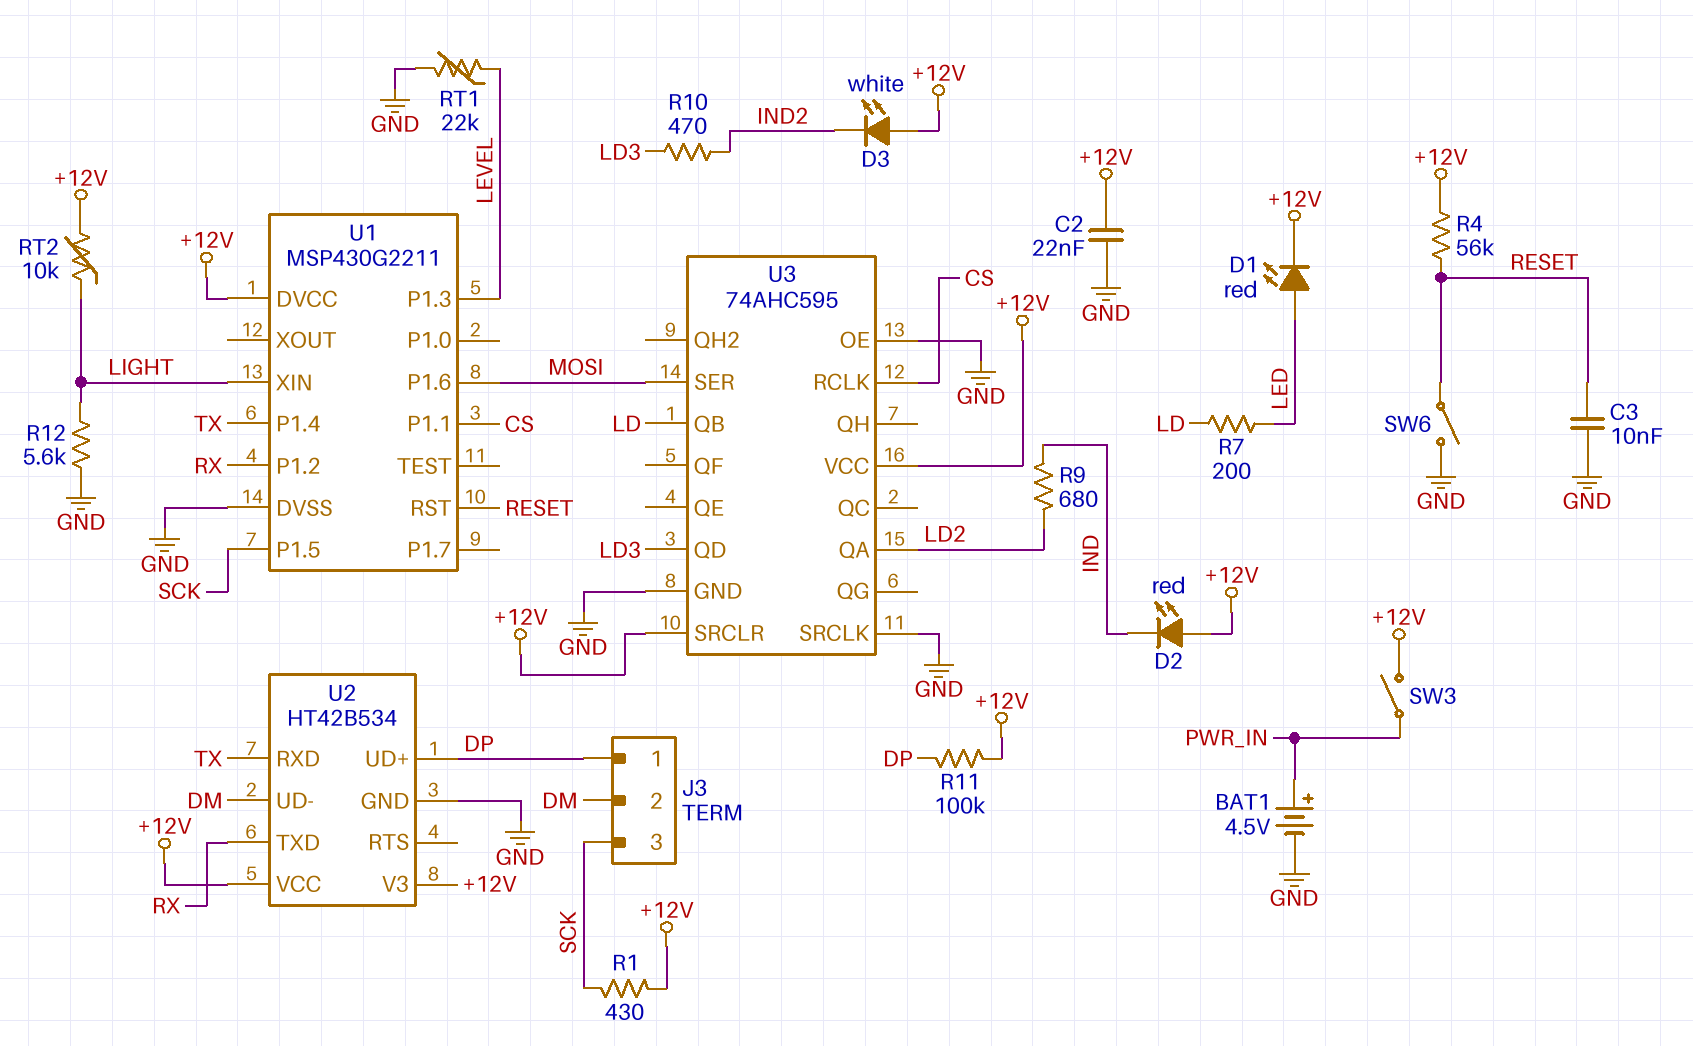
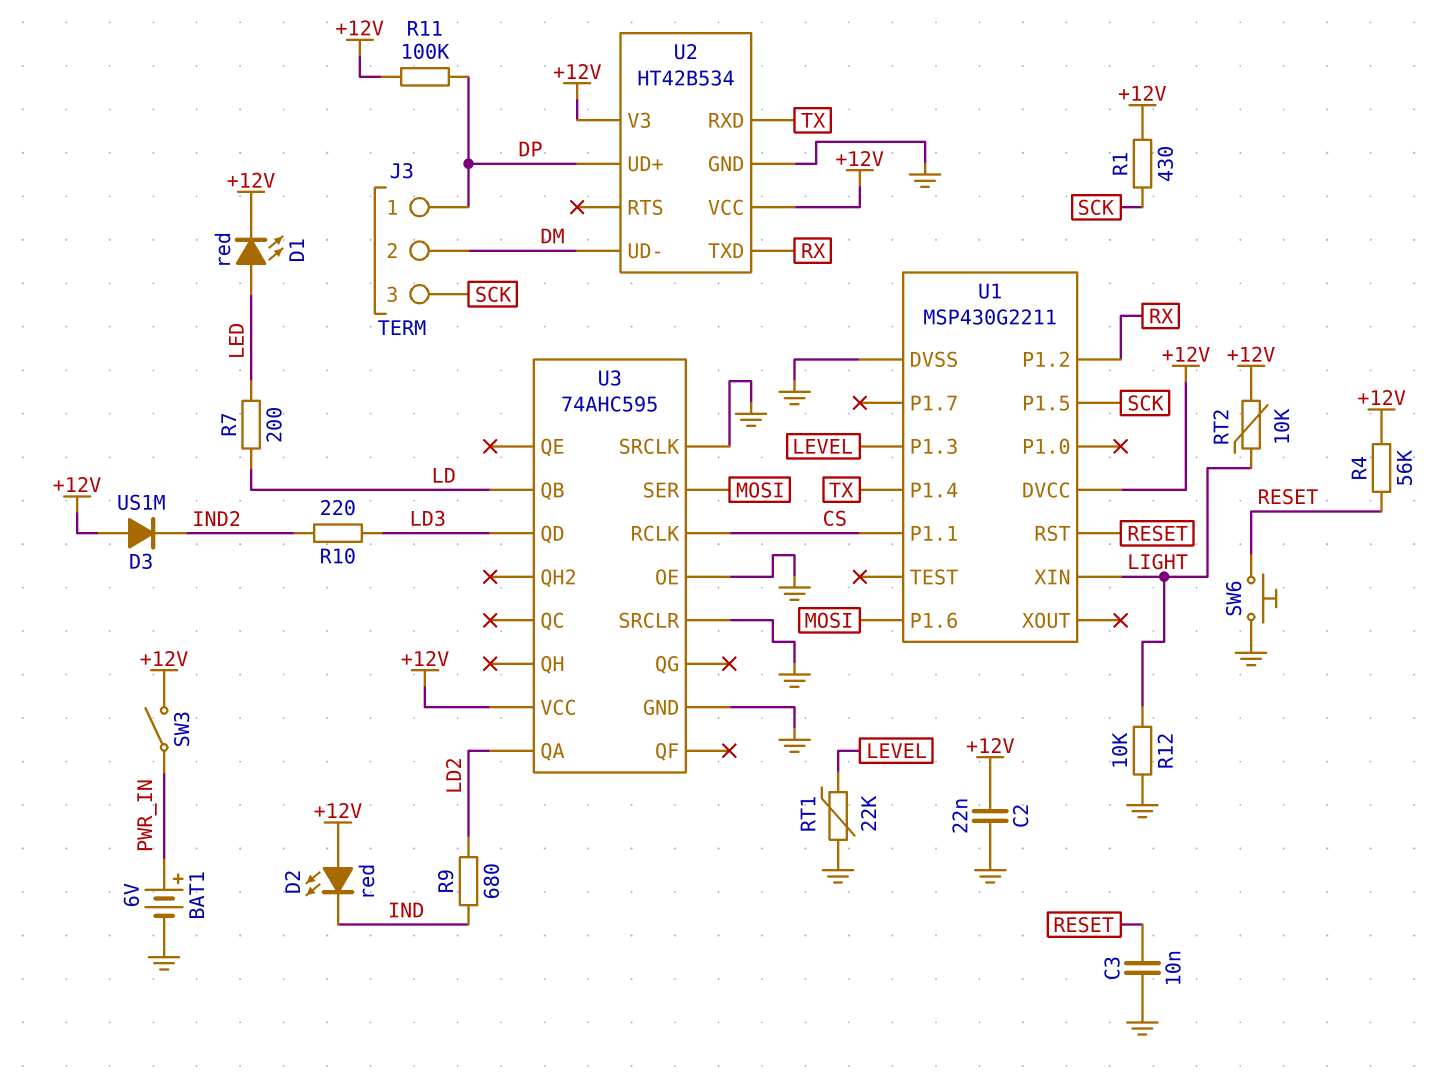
BAT1: 4.5V (plus PWR_IN, minus GND) -> 6V (plus PWR_IN, minus GND)
D3: LED white (A +12V, K IND2) -> diode US1M (A +12V, K IND2)
R10: 470 (IND2, LD3) -> 220 (IND2, LD3)
R12: 5.6k (GND, LIGHT) -> 10k (GND, LIGHT)
SW6: switch (GND, RESET) -> button (GND, RESET)
U3 pin SRCLR: +12V -> GND

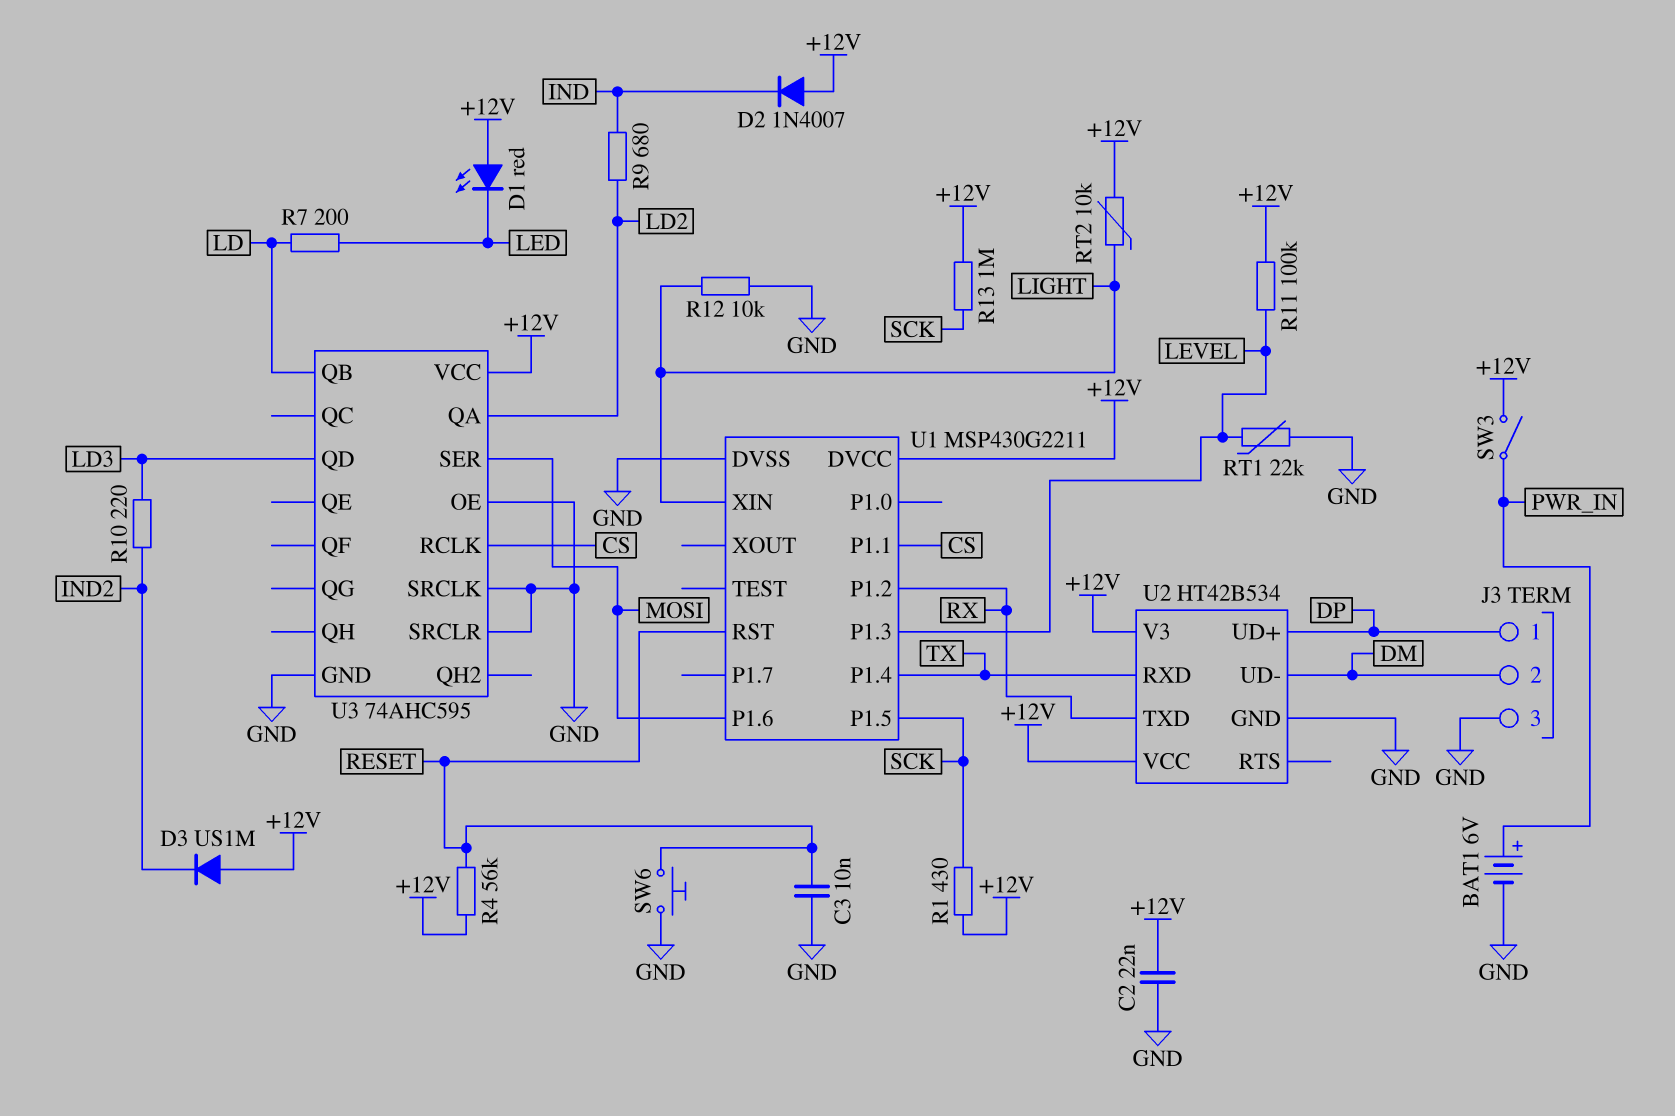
D1: LED red (A LED, K +12V) -> LED red (A +12V, K LED)
D2: LED red (A +12V, K IND) -> diode 1N4007 (A +12V, K IND)
J3 pin 3: SCK -> GND
R11: 100k (+12V, DP) -> 100k (+12V, LEVEL)
R13: none -> 1M (+12V, SCK)

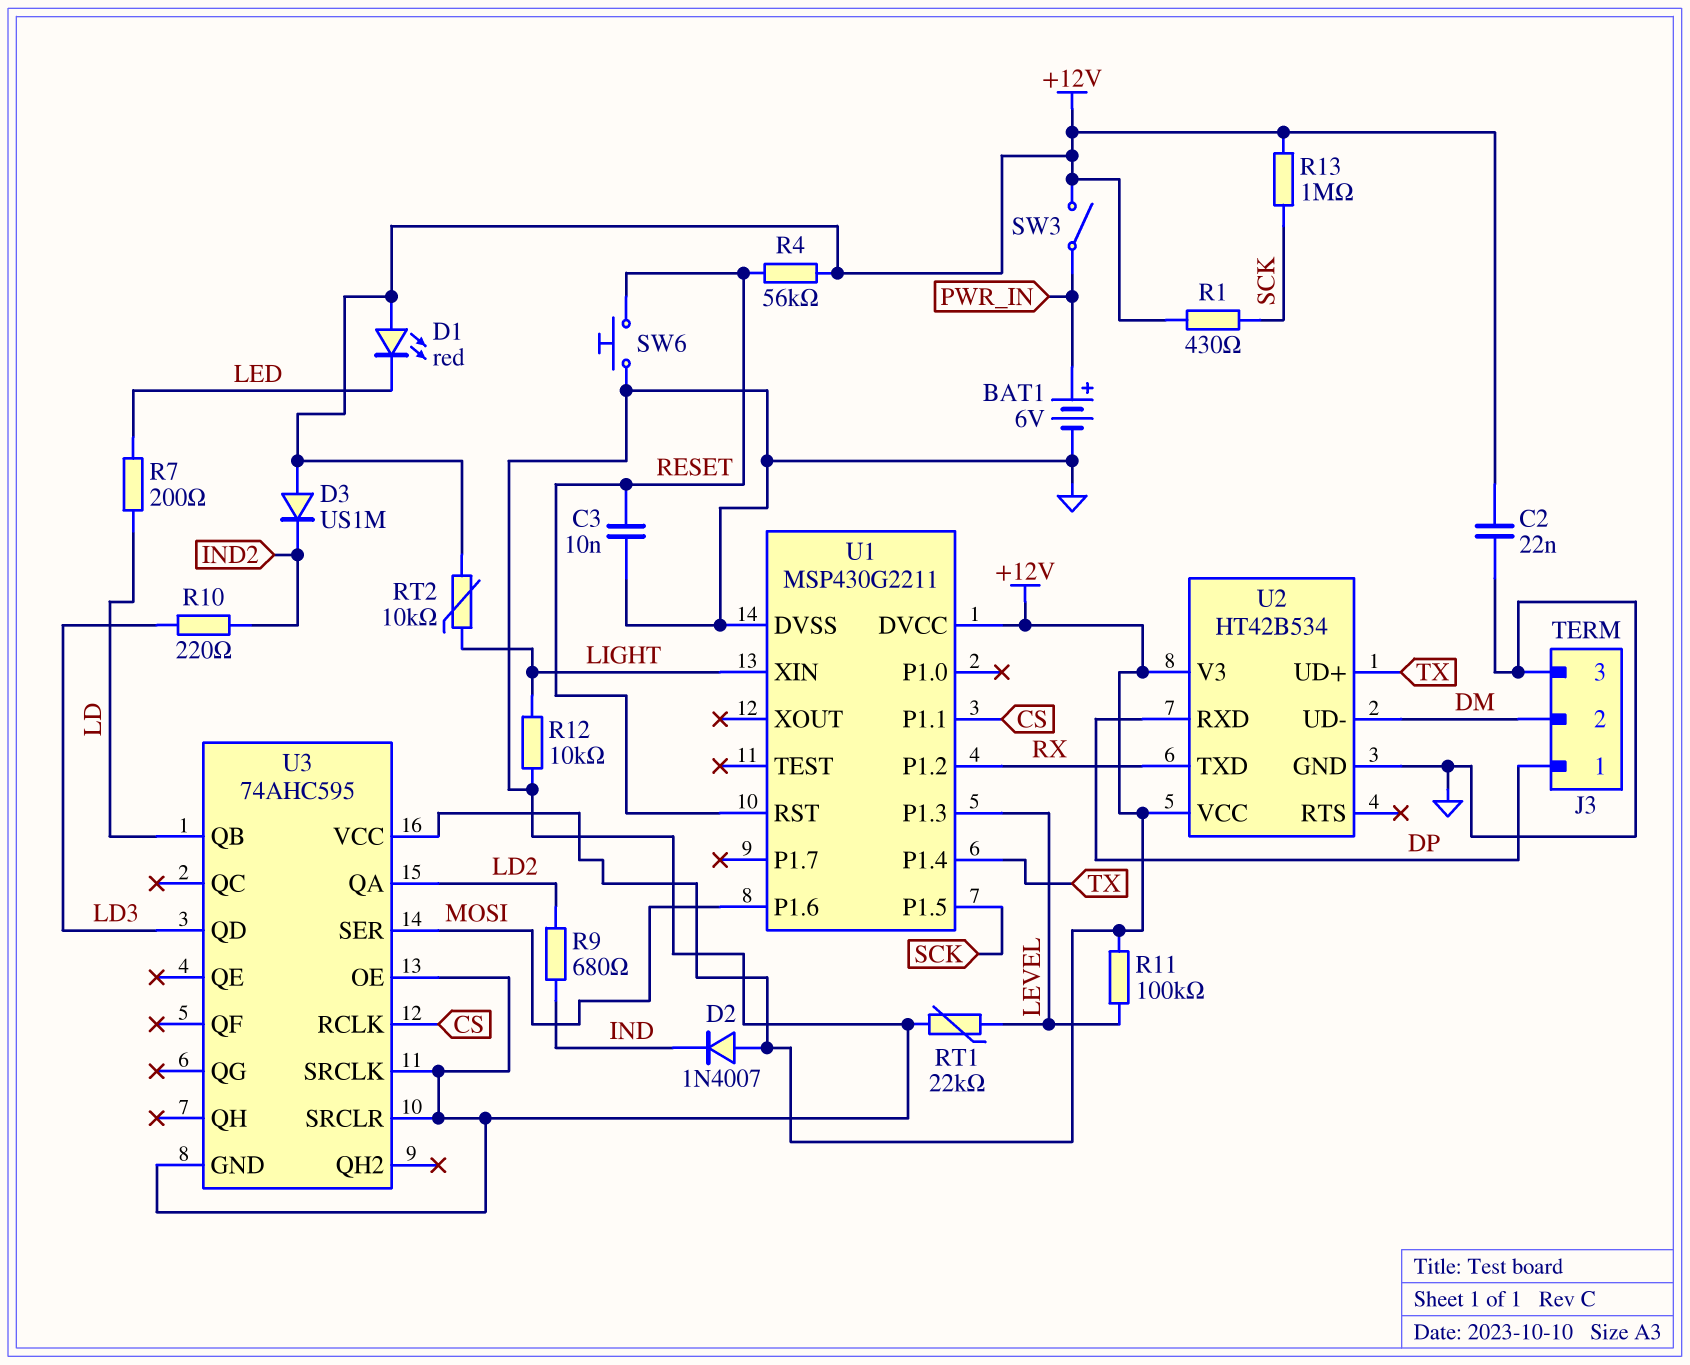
U2 pin RXD: TX -> DP
U2 pin UD+: DP -> TX

